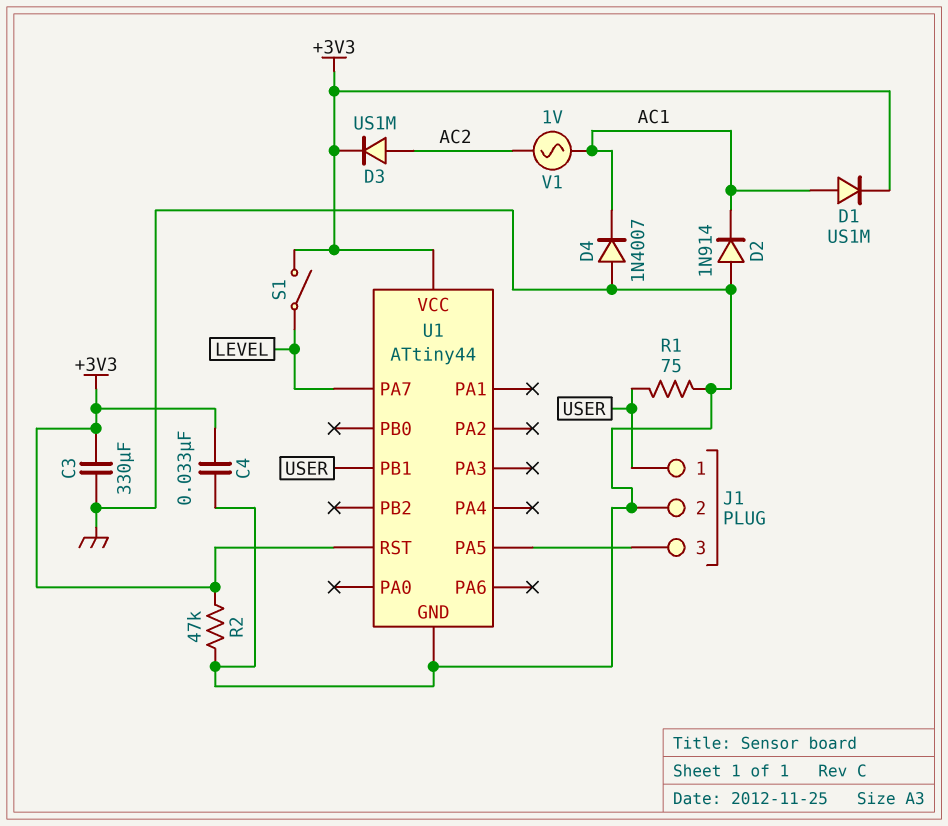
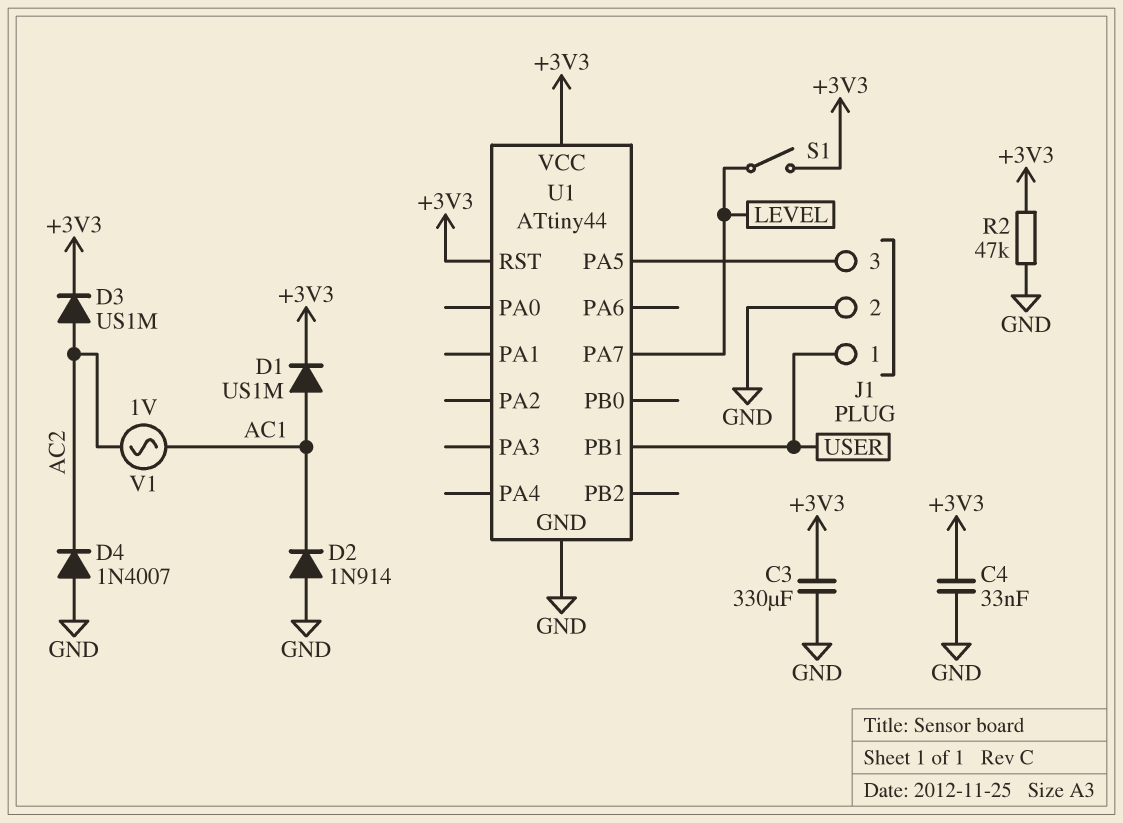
D4: diode 1N4007 (A GND, K AC1) -> diode 1N4007 (A GND, K AC2)
R1: 75 (GND, USER) -> none

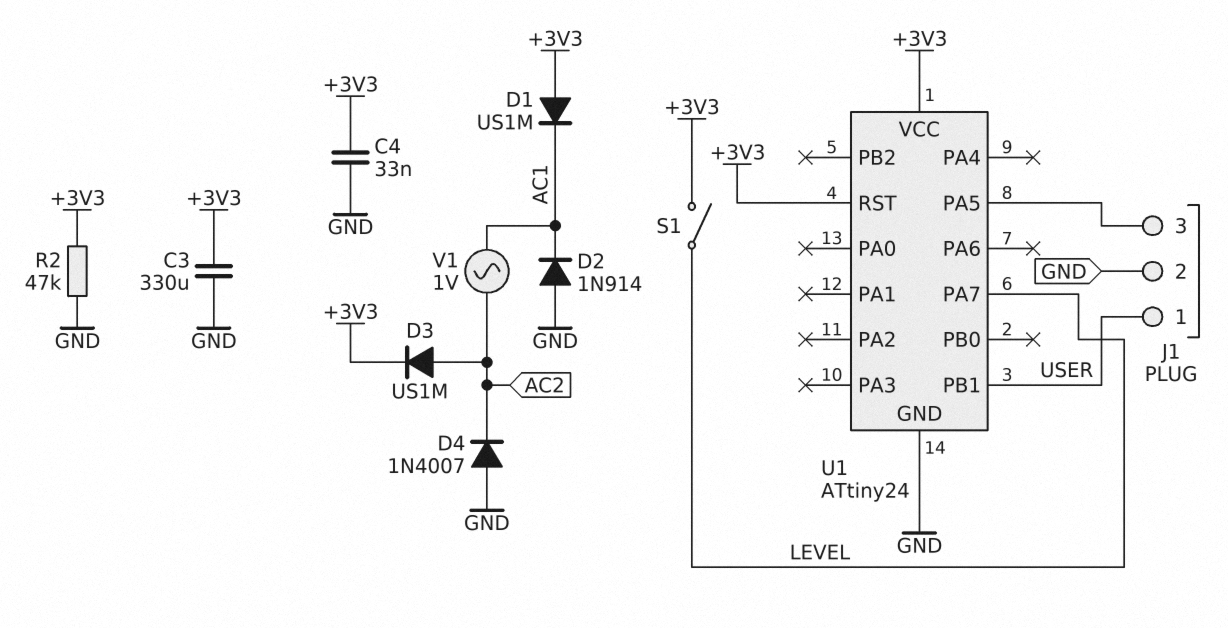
D1: diode US1M (A AC1, K +3V3) -> diode US1M (A +3V3, K AC1)
U1: ATtiny44 -> ATtiny24

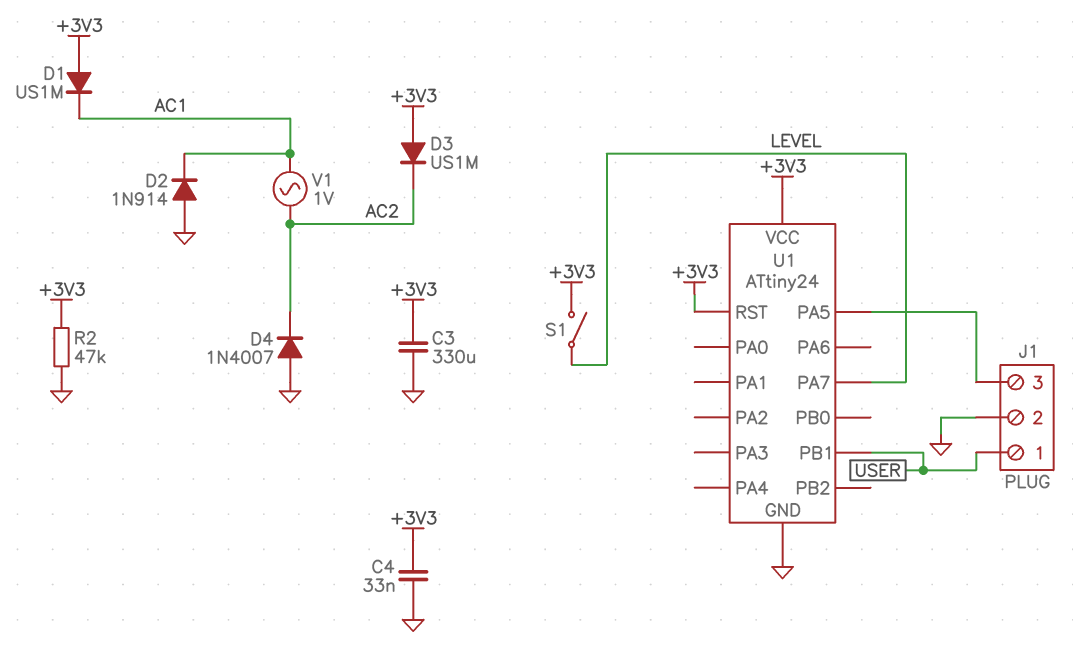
D3: diode US1M (A AC2, K +3V3) -> diode US1M (A +3V3, K AC2)

